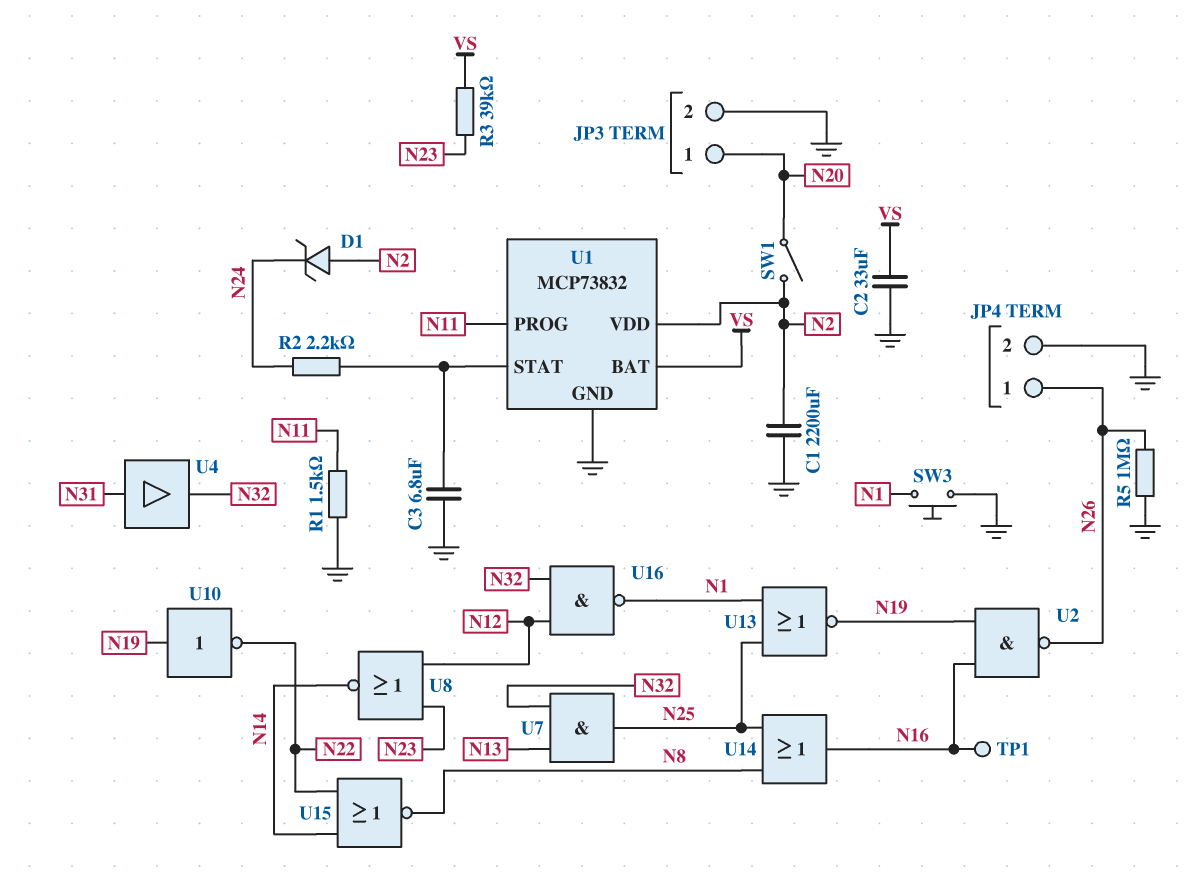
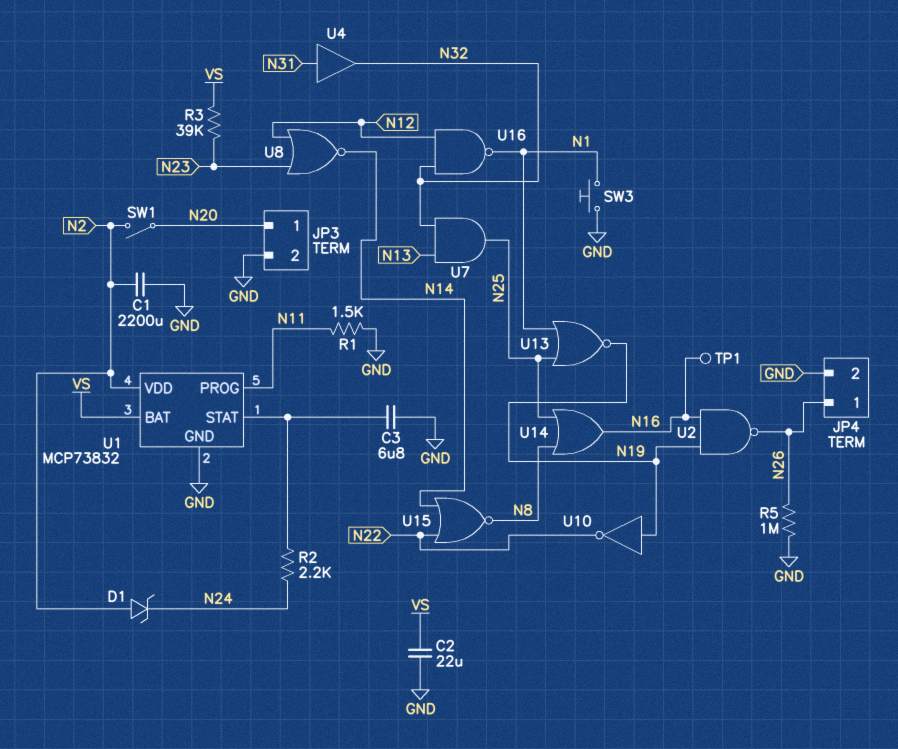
C2: 33uF (GND, VS) -> 22uF (GND, VS)

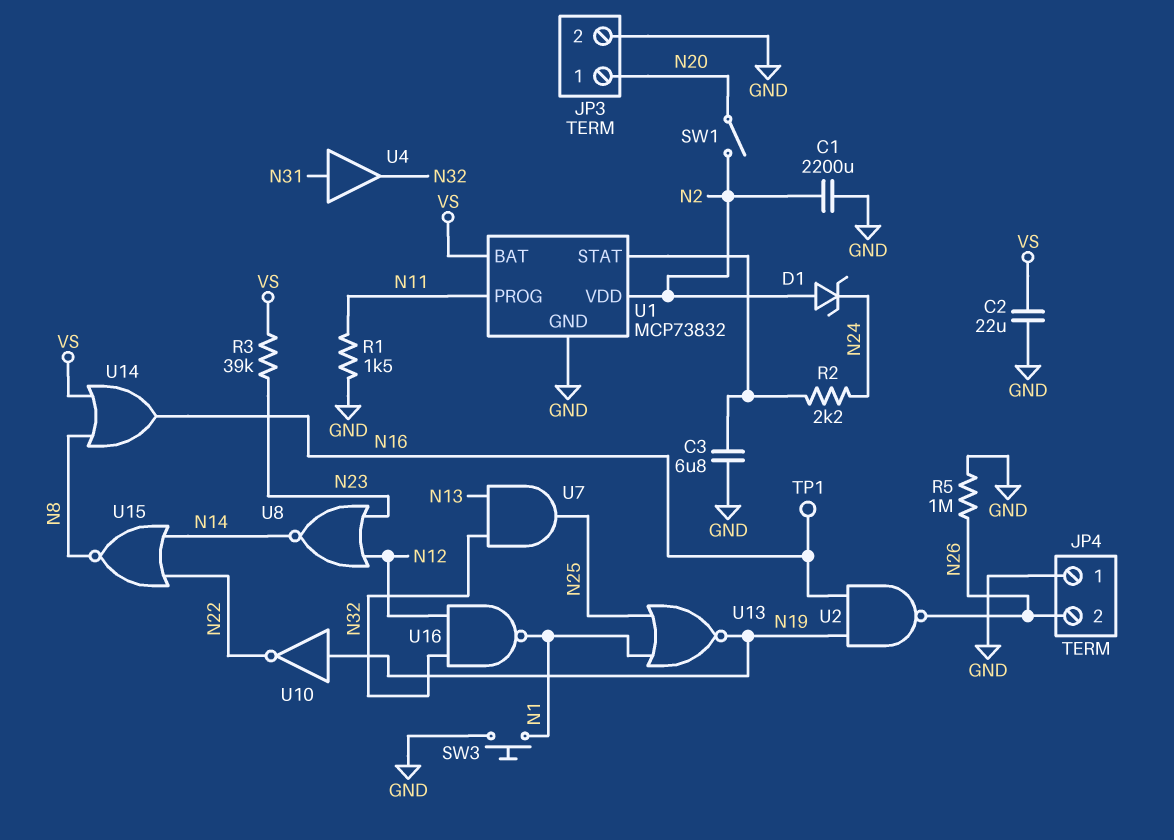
JP4 pin 1: N26 -> GND
JP4 pin 2: GND -> N26
U14: OR (in N8, in N25, out N16) -> OR (in N8, in VS, out N16)

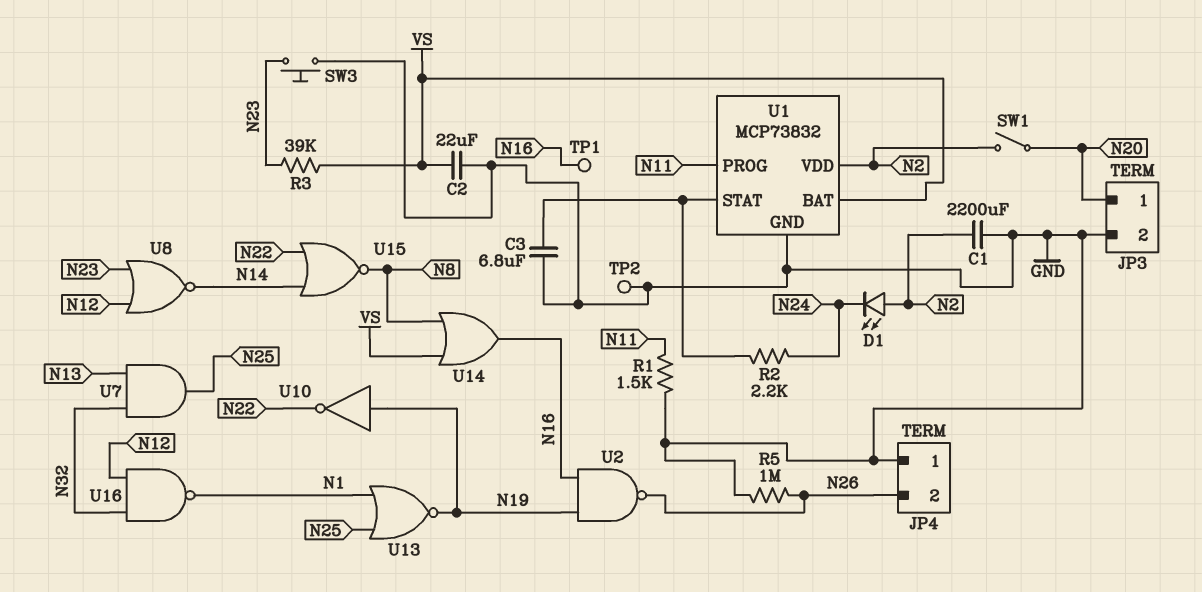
D1: zener (A N2, K N24) -> LED (A N2, K N24)
SW3: button (GND, N1) -> button (GND, N23)
TP2: none -> test point (GND)
U4: buffer (in N31, out N32) -> none

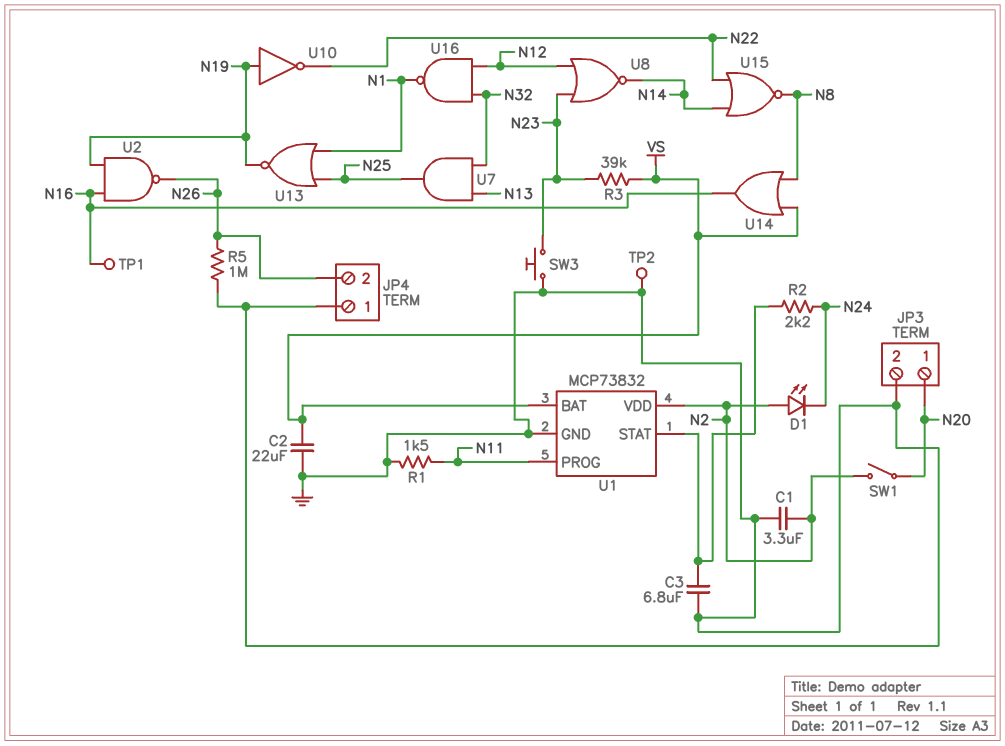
C1: 2200uF (GND, N2) -> 3.3uF (GND, N2)

